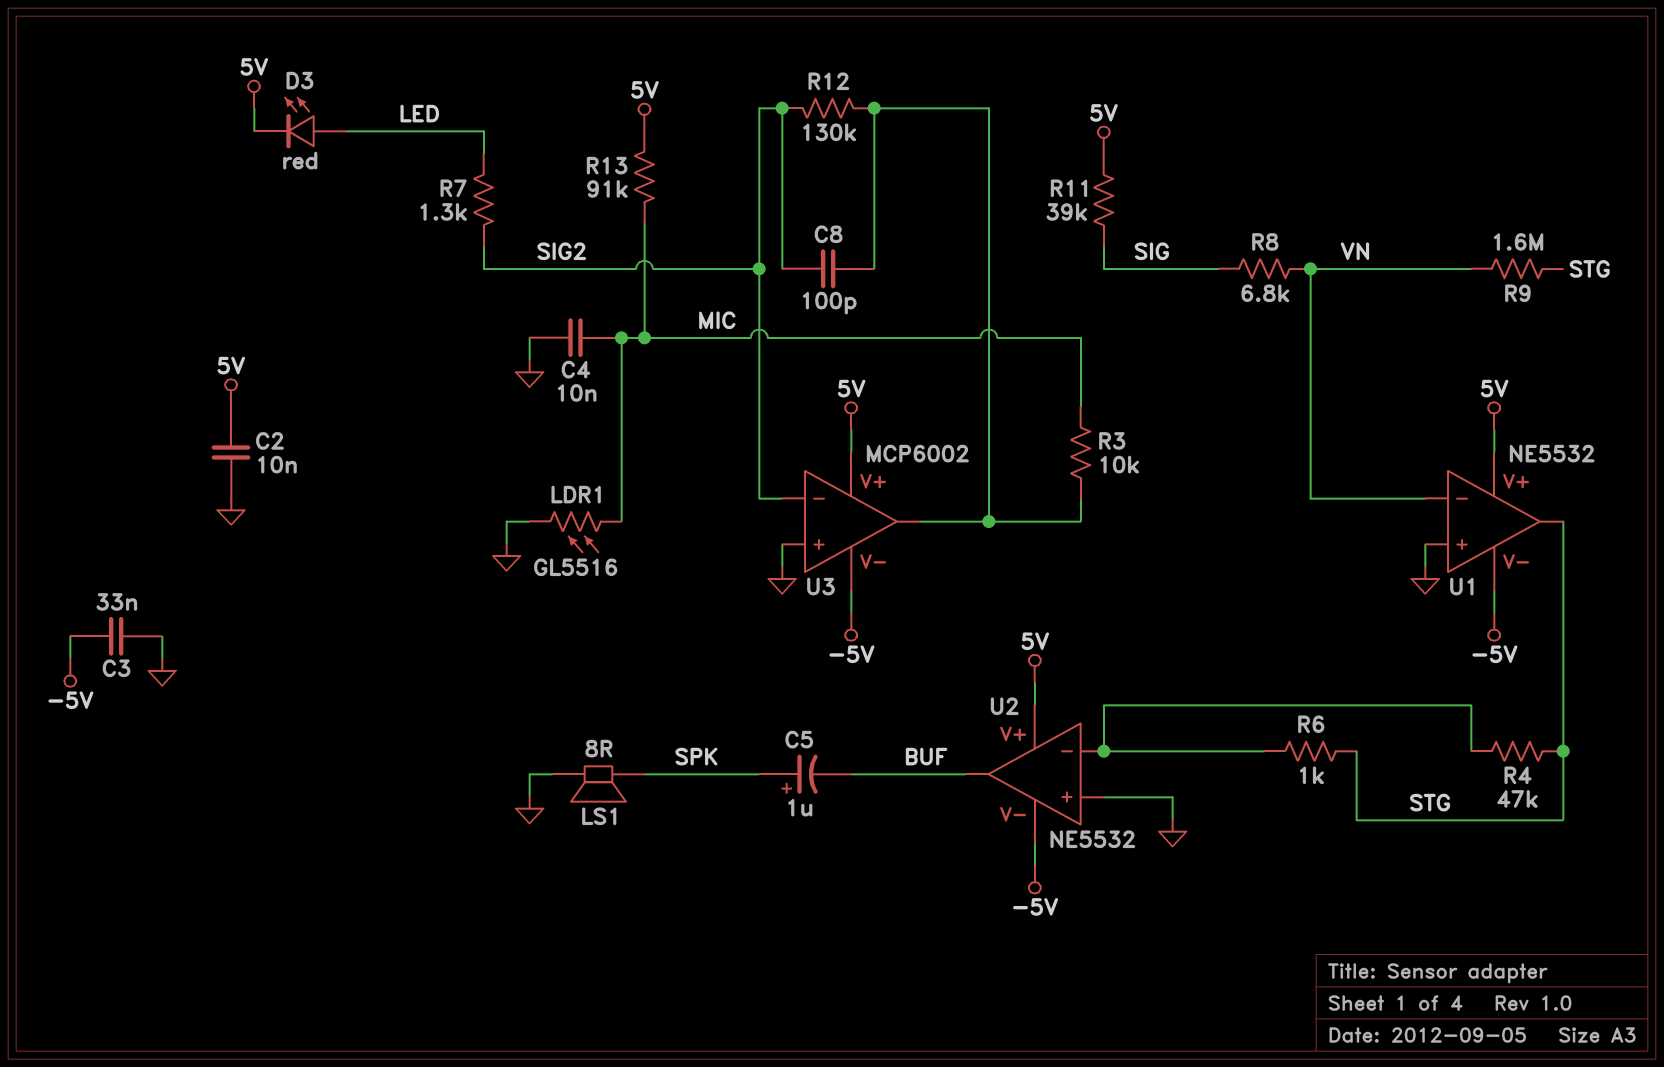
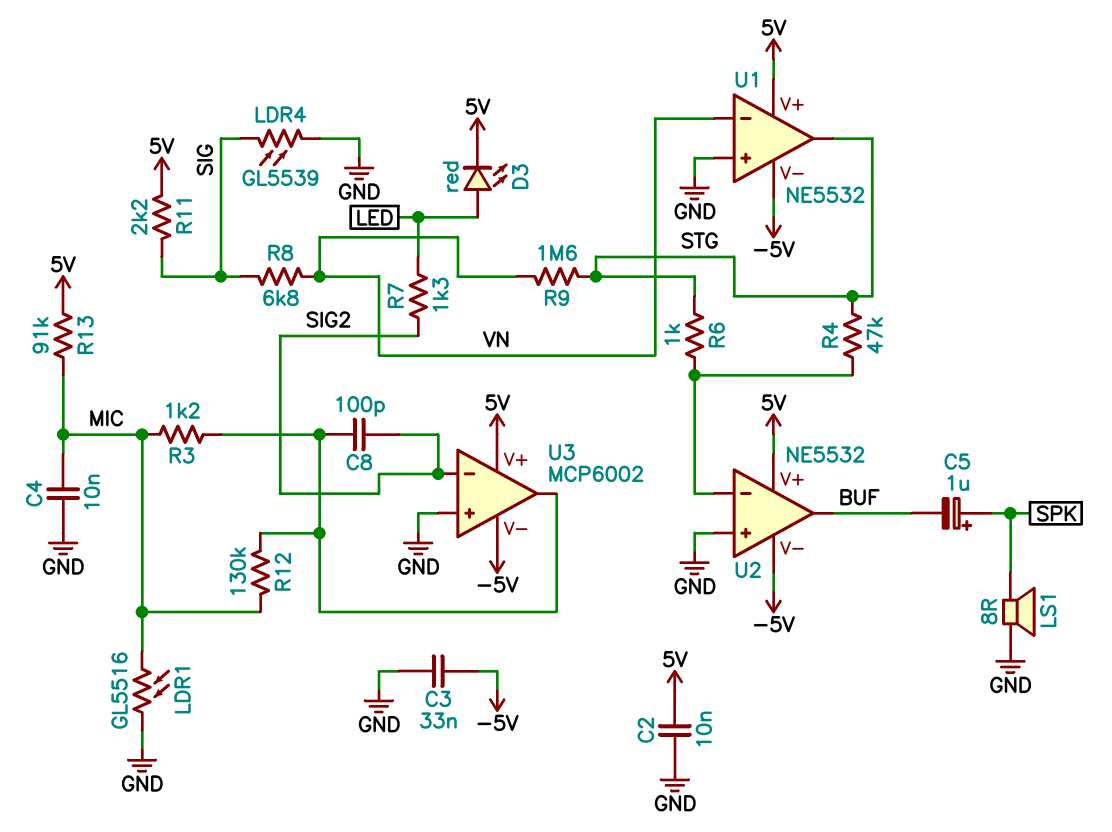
LDR4: none -> GL5539 (GND, SIG)
R3: 10k (MIC, U3/out) -> 1.2k (MIC, U3/out)
R11: 39k (5V, SIG) -> 2.2k (5V, SIG)
R12: 130k (SIG2, U3/out) -> 130k (MIC, U3/out)

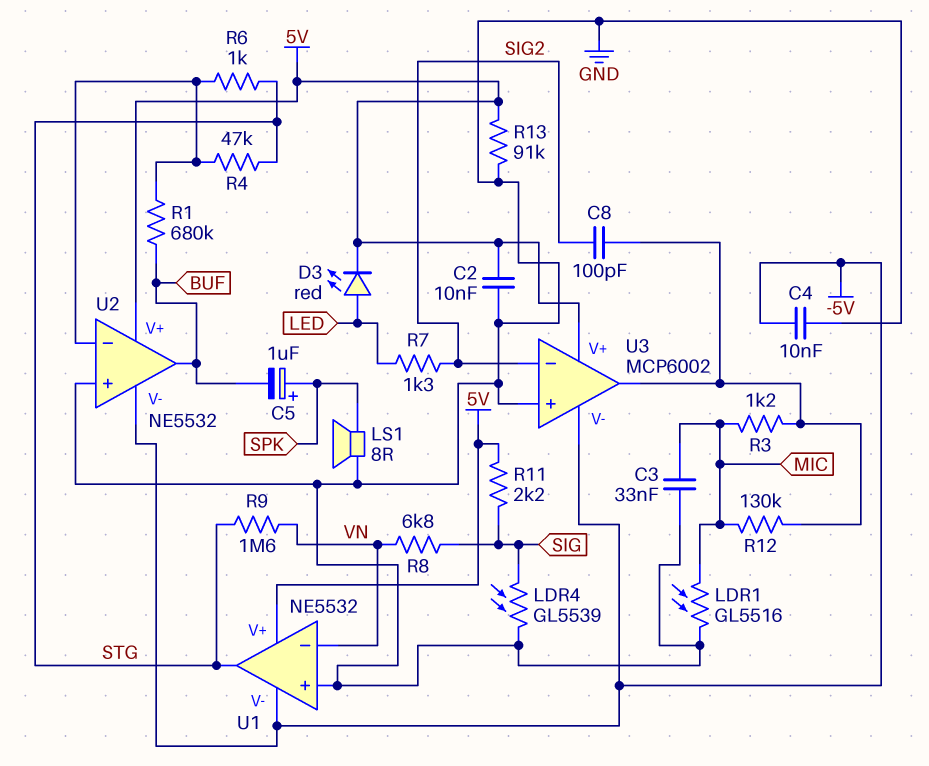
C3: 33nF (-5V, GND) -> 33nF (GND, MIC)
C4: 10nF (GND, MIC) -> 10nF (-5V, GND)
R1: none -> 680k (BUF, U2/in-)
R13: 91k (5V, MIC) -> 91k (5V, GND)

